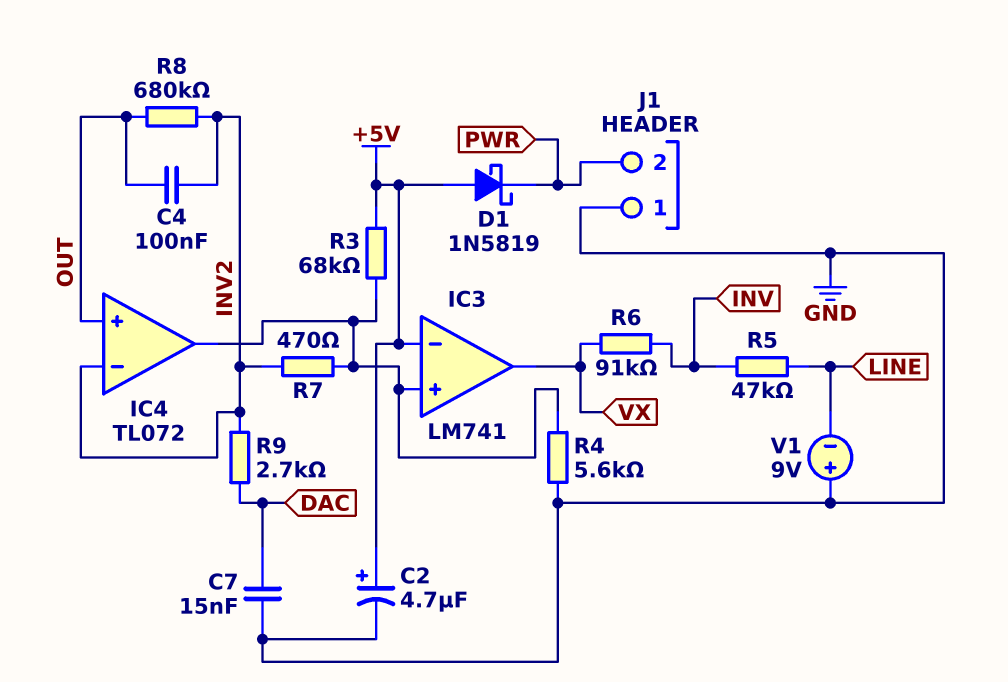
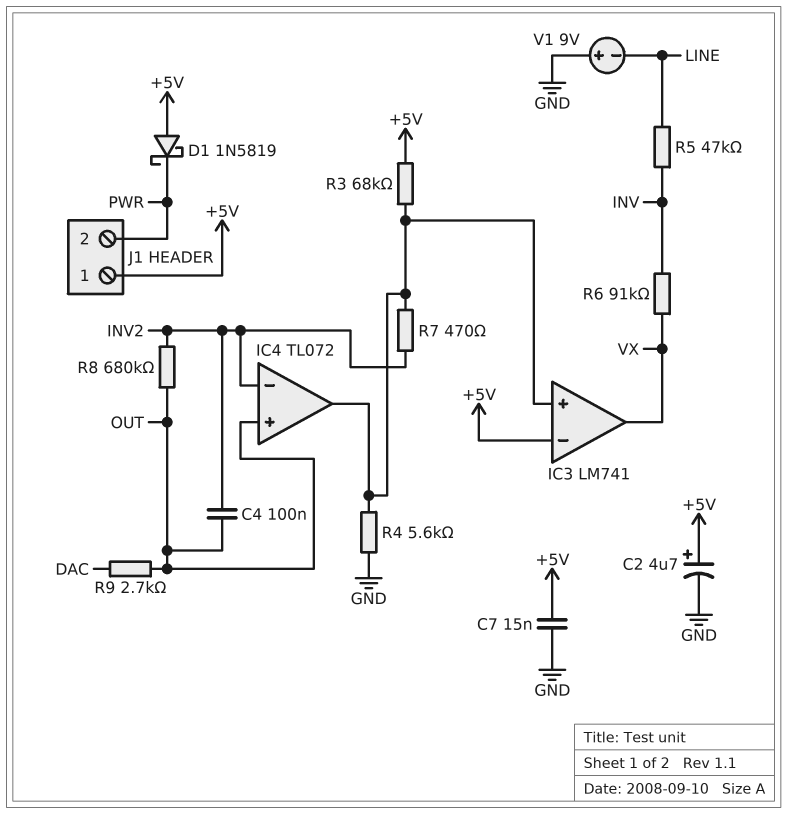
C7: 15nF (DAC, GND) -> 15nF (+5V, GND)
J1 pin 1: GND -> +5V
R9: 2.7k (DAC, INV2) -> 2.7k (DAC, OUT)

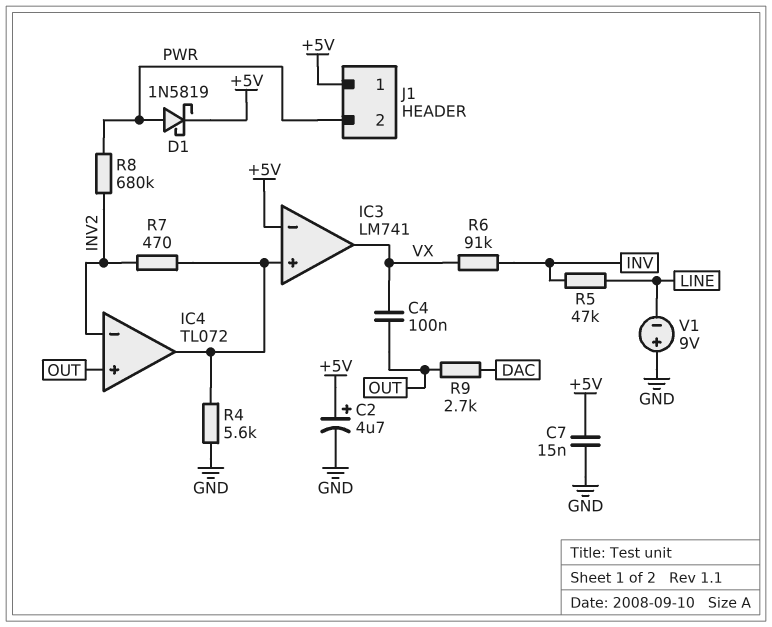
C4: 100nF (INV2, OUT) -> 100nF (OUT, VX)
D1: schottky 1N5819 (A +5V, K PWR) -> schottky 1N5819 (A PWR, K +5V)
R3: 68k (+5V, IC3/in+) -> none
R8: 680k (INV2, OUT) -> 680k (INV2, PWR)

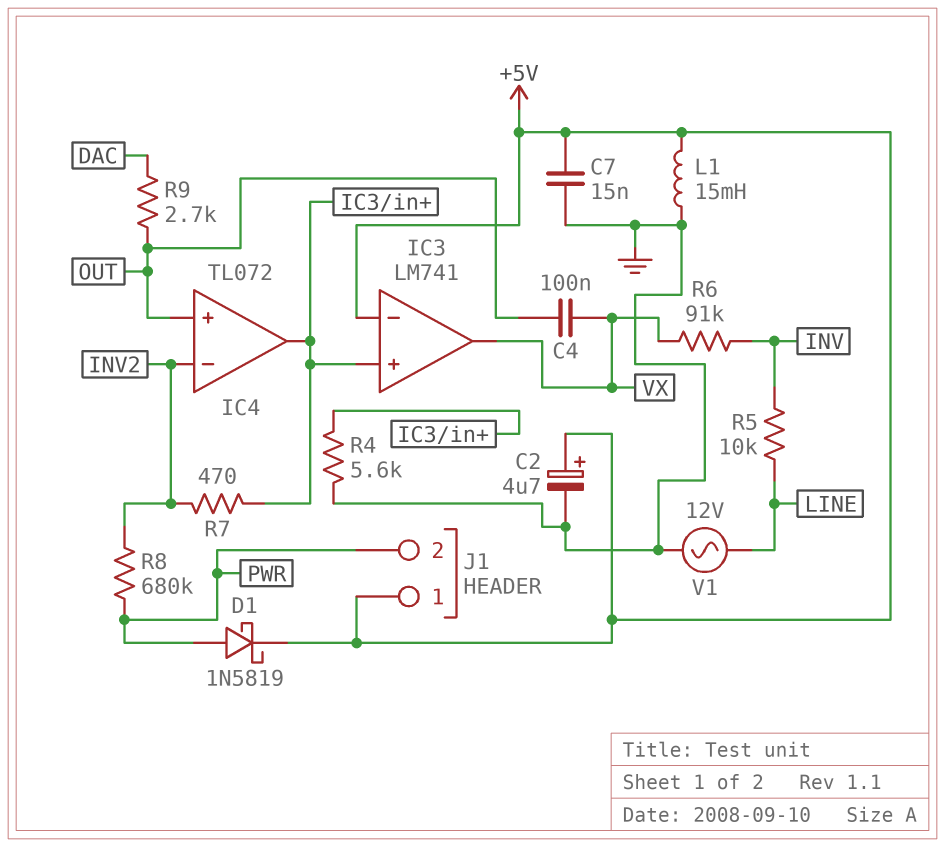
L1: none -> 15mH (+5V, GND)
R5: 47k (INV, LINE) -> 10k (INV, LINE)
V1: 9V (plus GND, minus LINE) -> AC 12V (GND, LINE)

